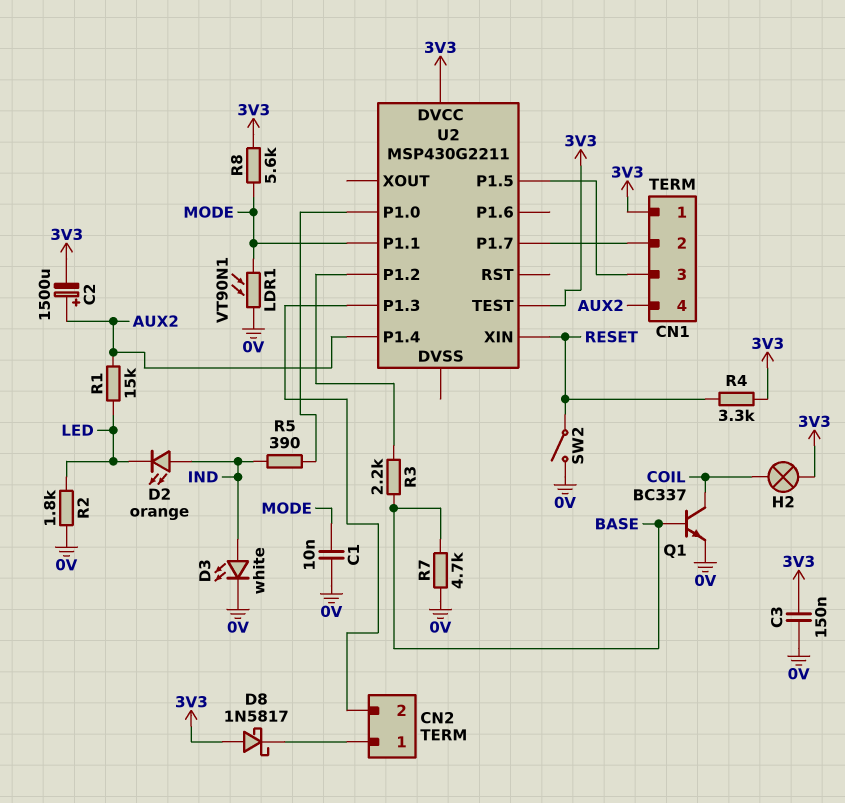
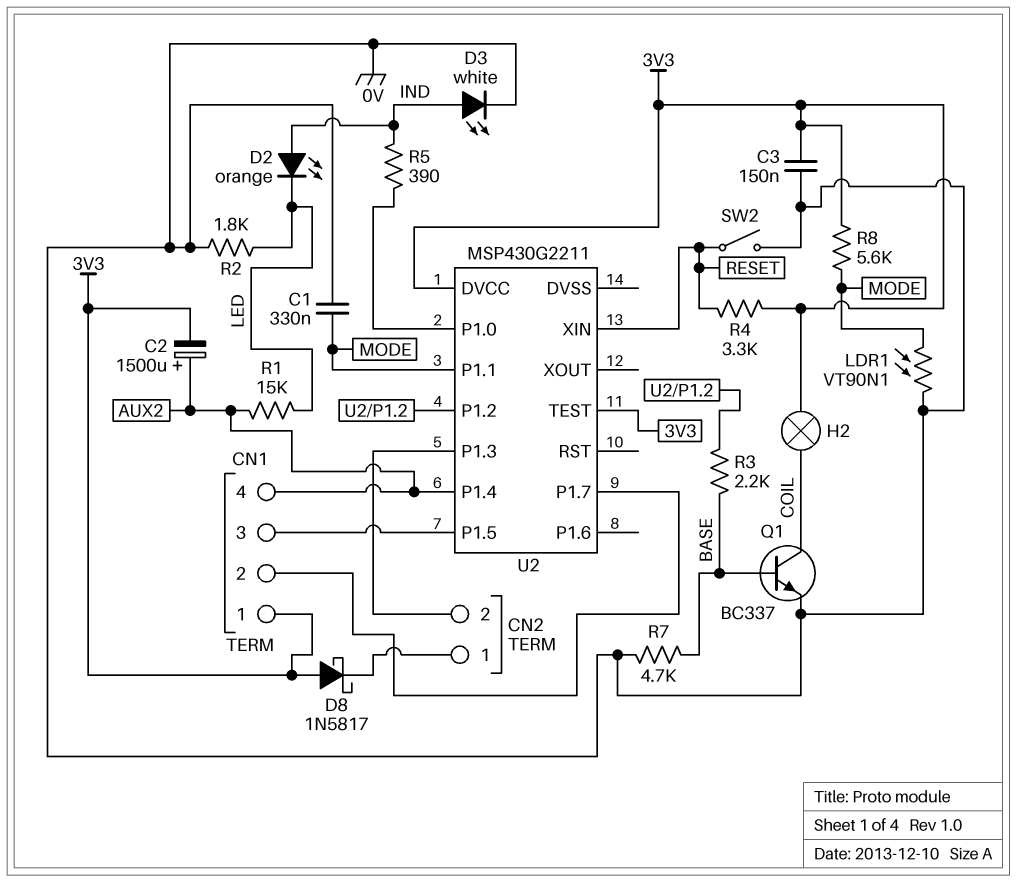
C1: 10nF (0V, MODE) -> 330nF (0V, MODE)

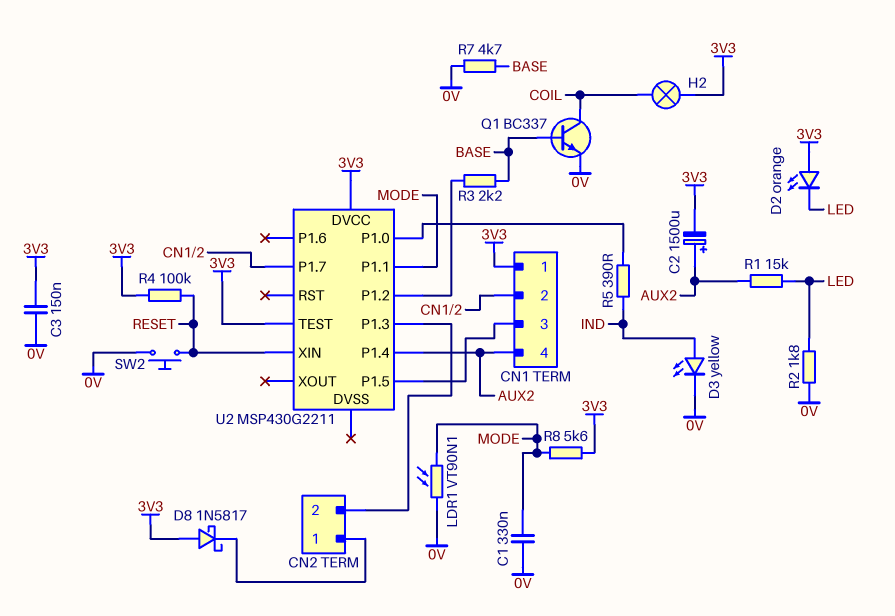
D2: LED orange (A IND, K LED) -> LED orange (A 3V3, K LED)
D3: LED white (A IND, K 0V) -> LED yellow (A IND, K 0V)
R4: 3.3k (3V3, RESET) -> 100k (3V3, RESET)
SW2: switch (0V, RESET) -> button (0V, RESET)

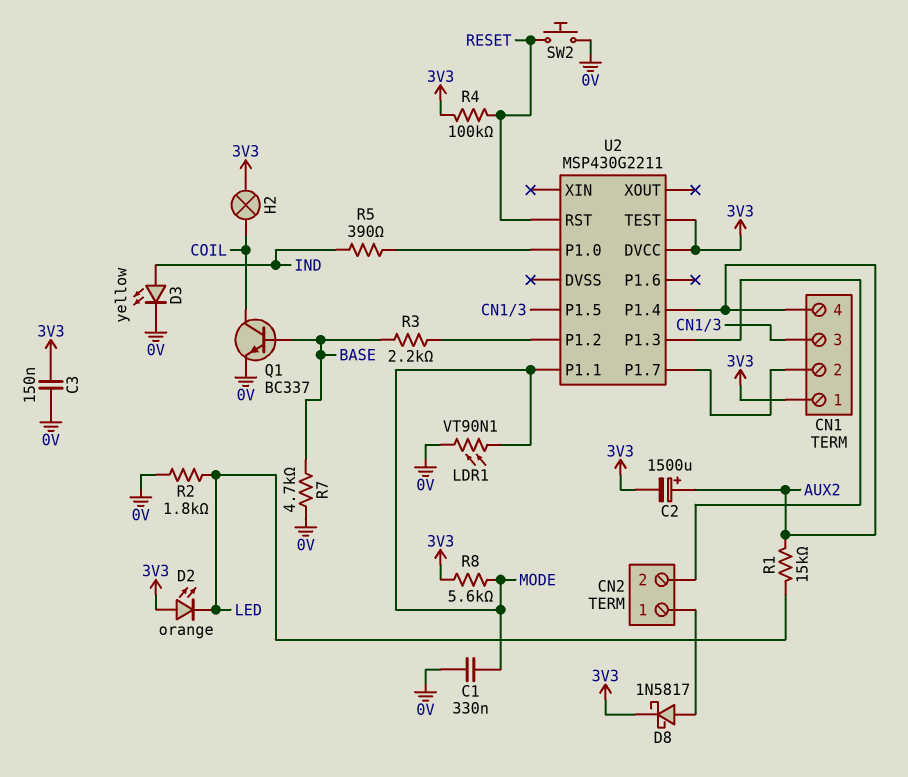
D8: schottky 1N5817 (A 3V3, K CN2/1) -> schottky 1N5817 (A CN2/1, K 3V3)
U2 pin RST: none -> RESET
U2 pin XIN: RESET -> none

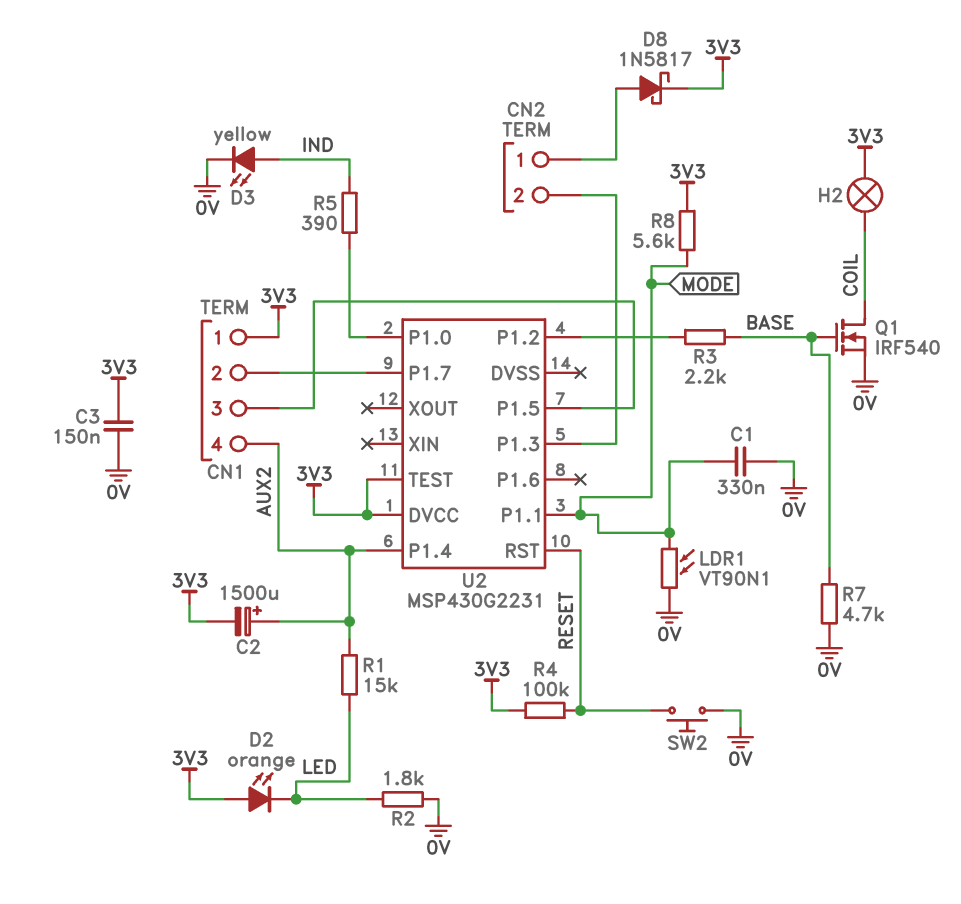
Q1: NPN BC337 (B BASE, C COIL, E 0V) -> NMOS IRF540 (G BASE, D COIL, S 0V)
U2: MSP430G2211 -> MSP430G2231

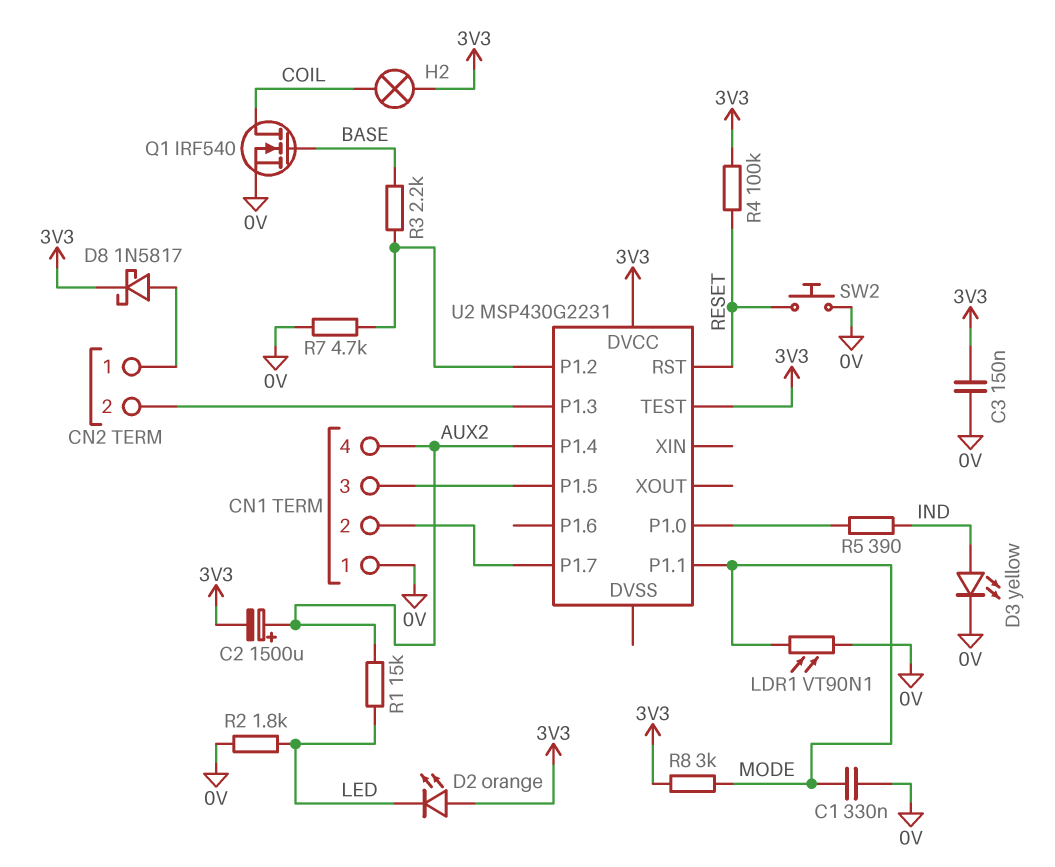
CN1 pin 1: 3V3 -> 0V
R7: 4.7k (0V, BASE) -> 4.7k (0V, U2/P1.2)
R8: 5.6k (3V3, MODE) -> 3k (3V3, MODE)

